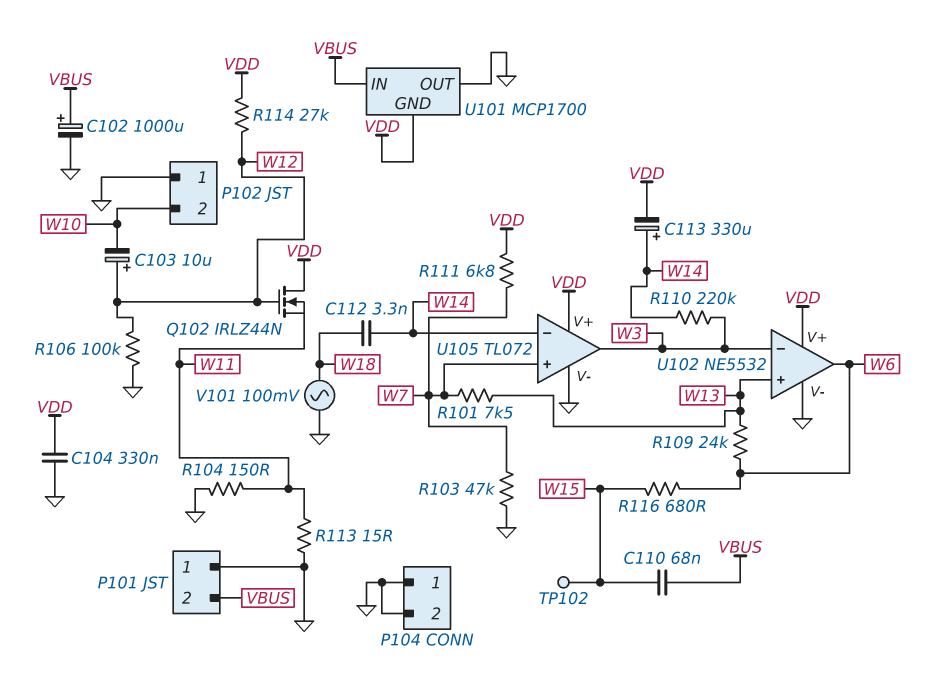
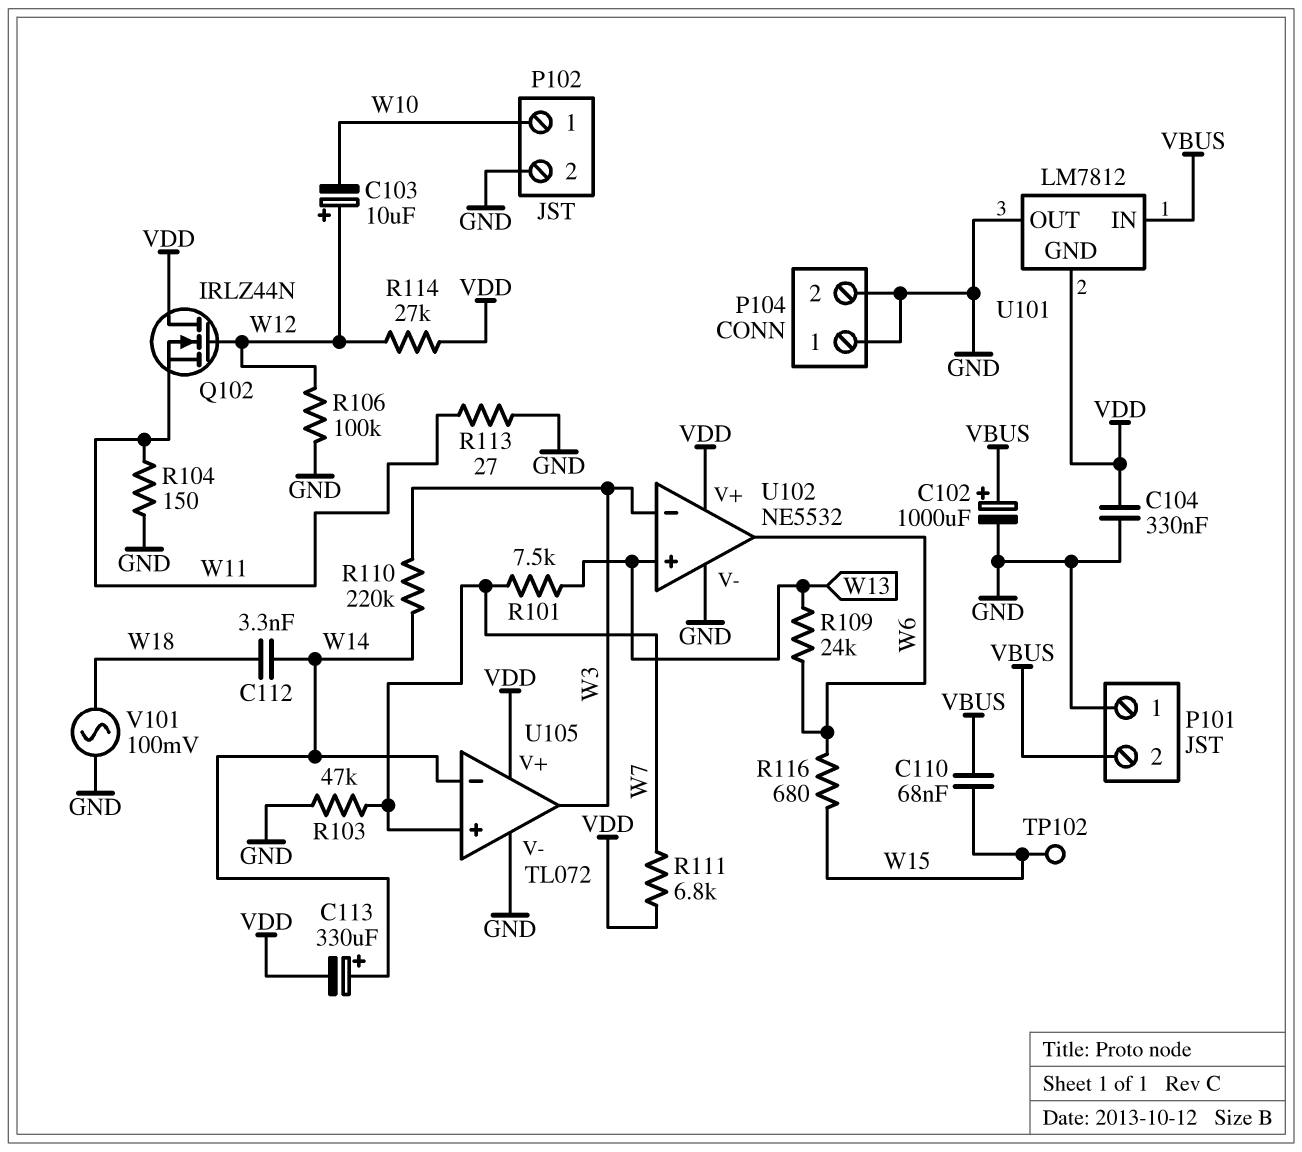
P102 pin 1: GND -> W10
P102 pin 2: W10 -> GND
R113: 15 (GND, W11) -> 27 (GND, W11)
U101: MCP1700 -> LM7812

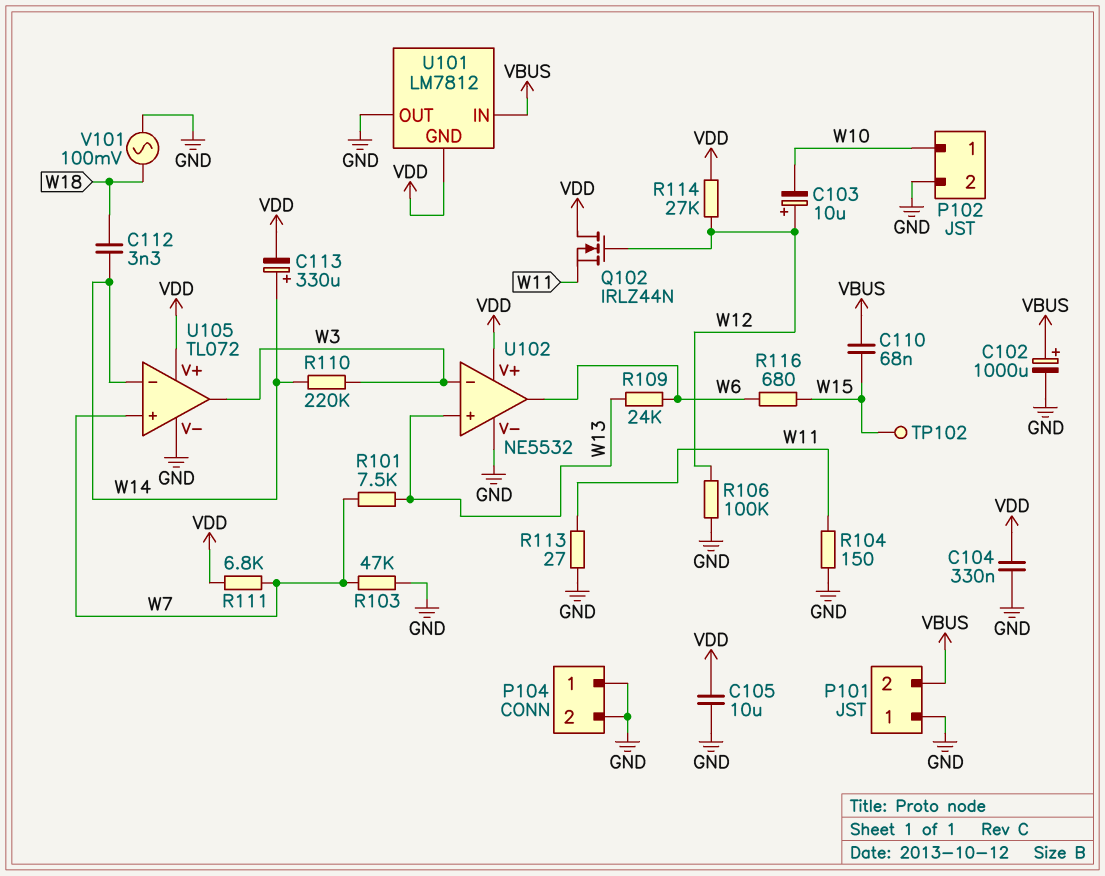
C105: none -> 10uF (GND, VDD)

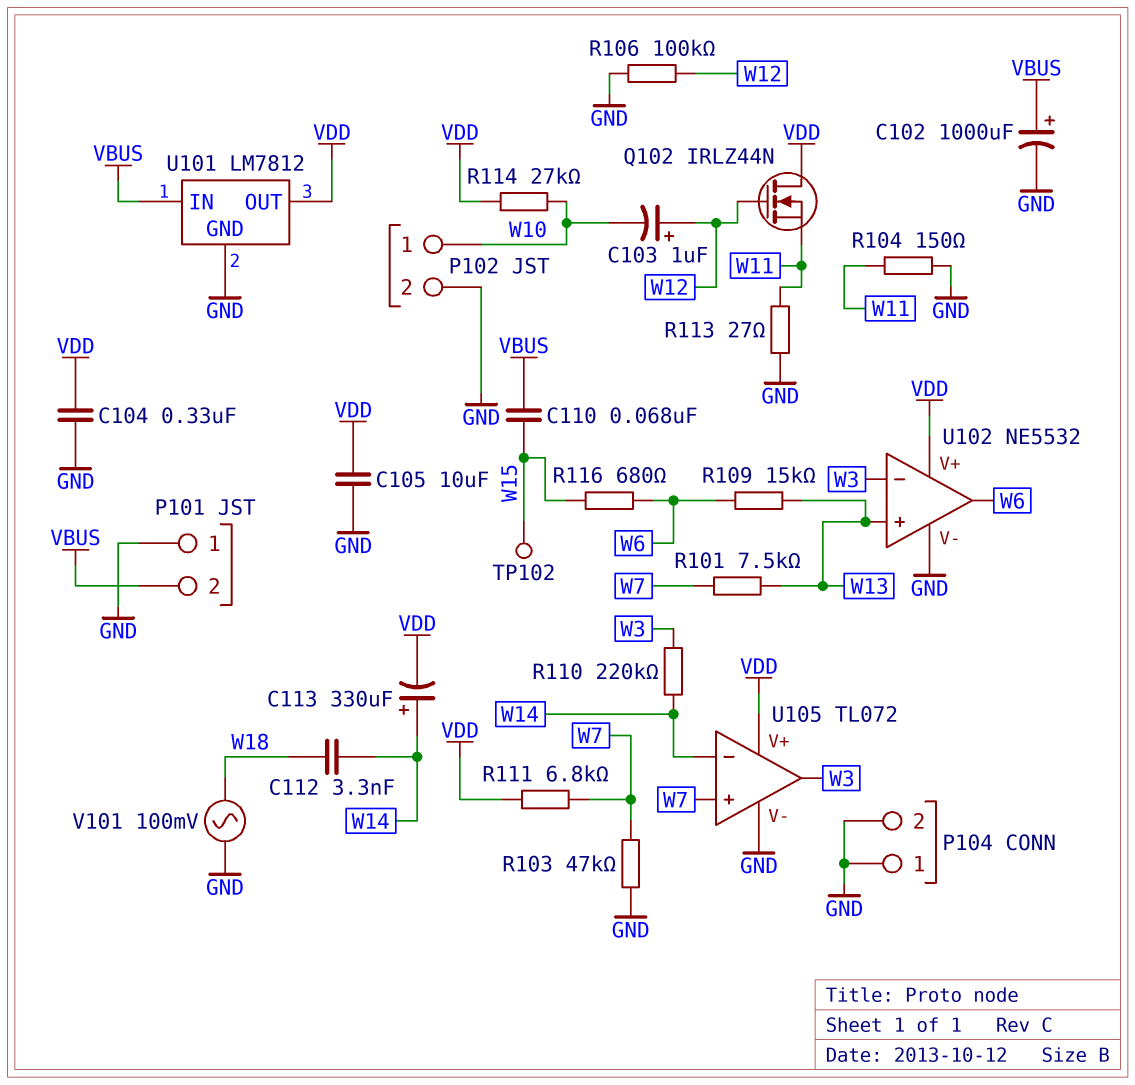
C103: 10uF (plus W12, minus W10) -> 1uF (plus W12, minus W10)
R109: 24k (W6, W13) -> 15k (W6, W13)
R114: 27k (VDD, W12) -> 27k (VDD, W10)
U101 pin GND: VDD -> GND
U101 pin OUT: GND -> VDD

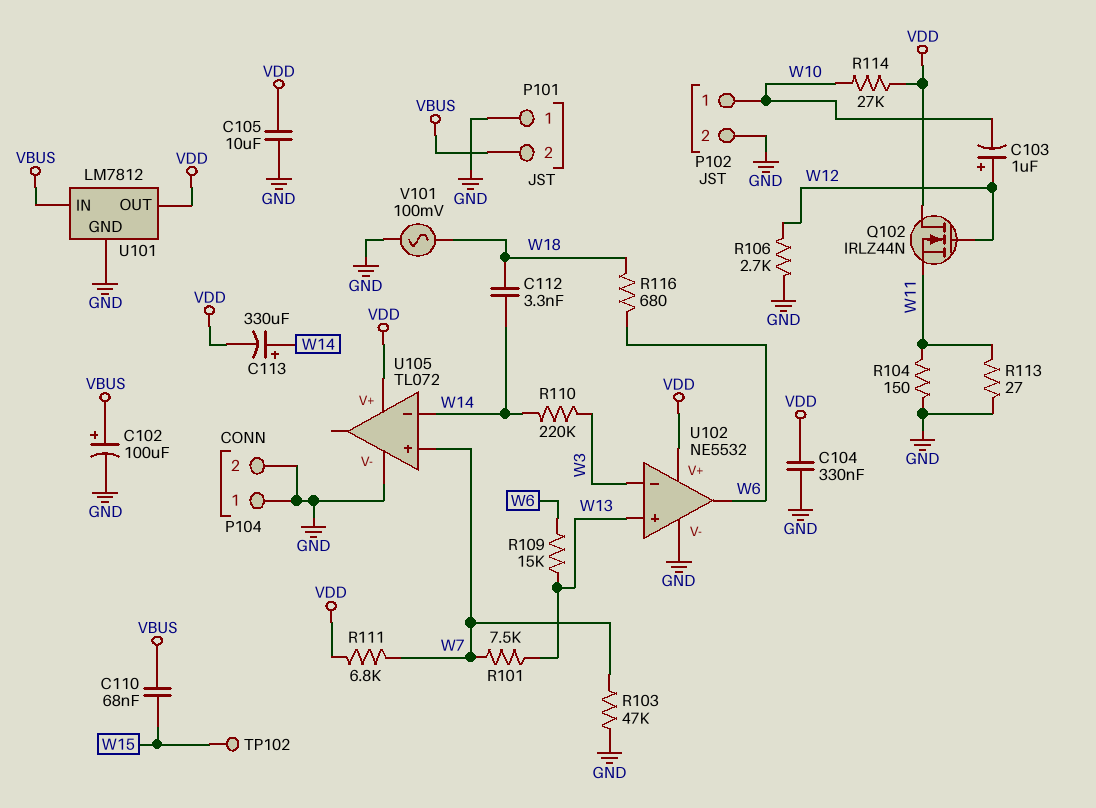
C102: 1000uF (plus VBUS, minus GND) -> 100uF (plus VBUS, minus GND)
R106: 100k (GND, W12) -> 2.7k (GND, W12)
R116: 680 (W6, W15) -> 680 (W6, W18)
U105 pin out: W3 -> none

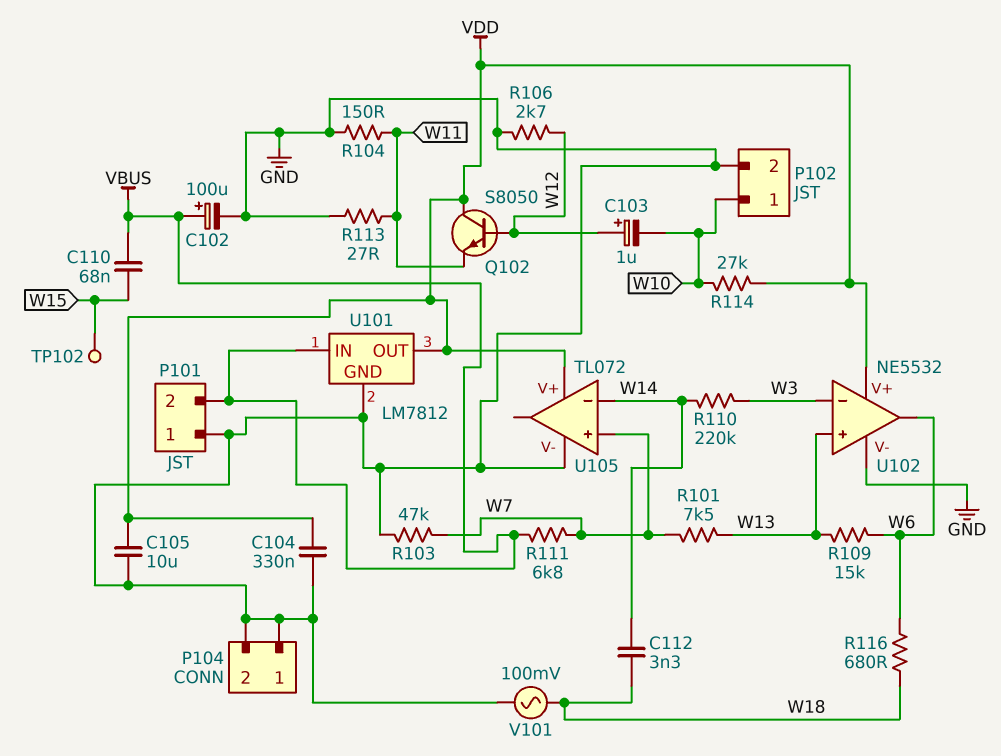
C113: 330uF (plus W14, minus VDD) -> none
Q102: NMOS IRLZ44N (G W12, D VDD, S W11) -> NPN S8050 (B W12, C VDD, E W11)
R111: 6.8k (VDD, W7) -> 6.8k (VBUS, W7)

